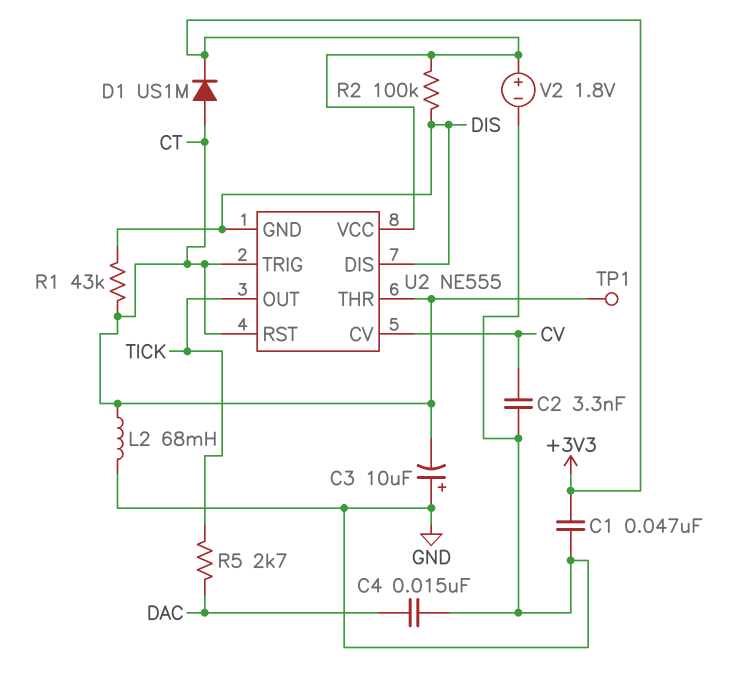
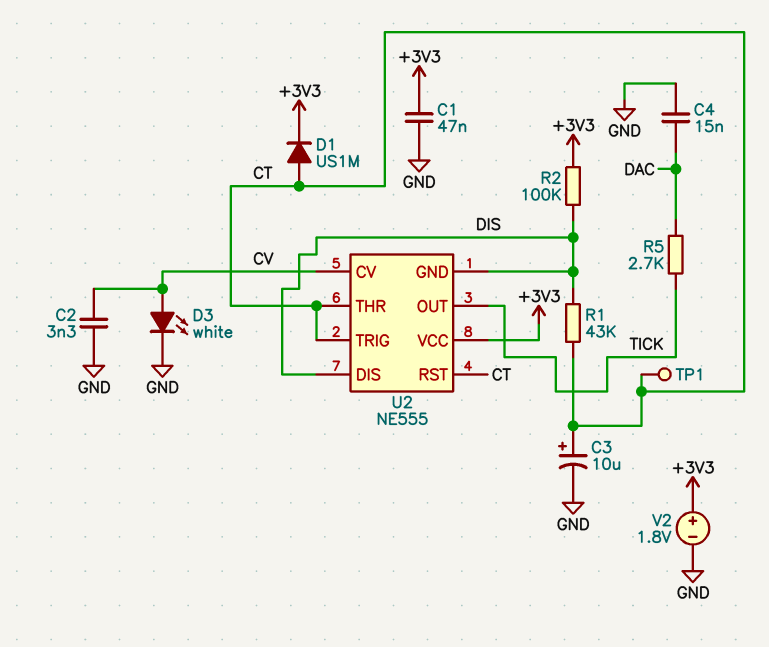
C3: 10uF (plus GND, minus CT) -> 10uF (plus CT, minus GND)
D3: none -> LED white (A CV, K GND)
L2: 68mH (CT, GND) -> none

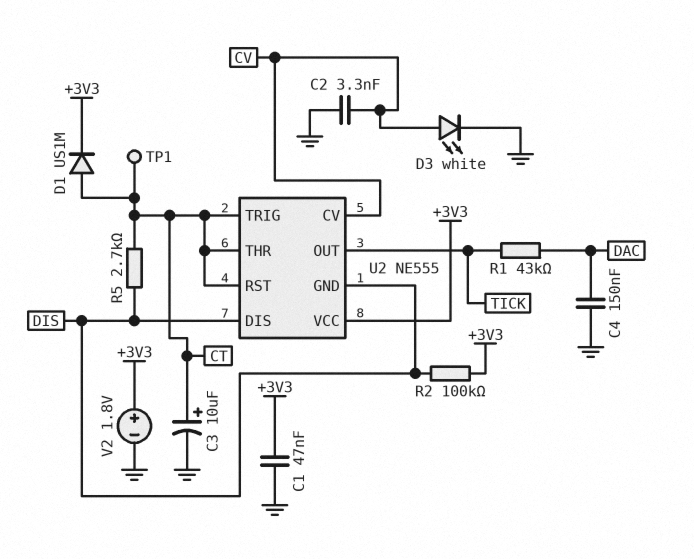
C4: 15nF (DAC, GND) -> 150nF (DAC, GND)
R1: 43k (CT, DIS) -> 43k (DAC, TICK)
R5: 2.7k (DAC, TICK) -> 2.7k (CT, DIS)

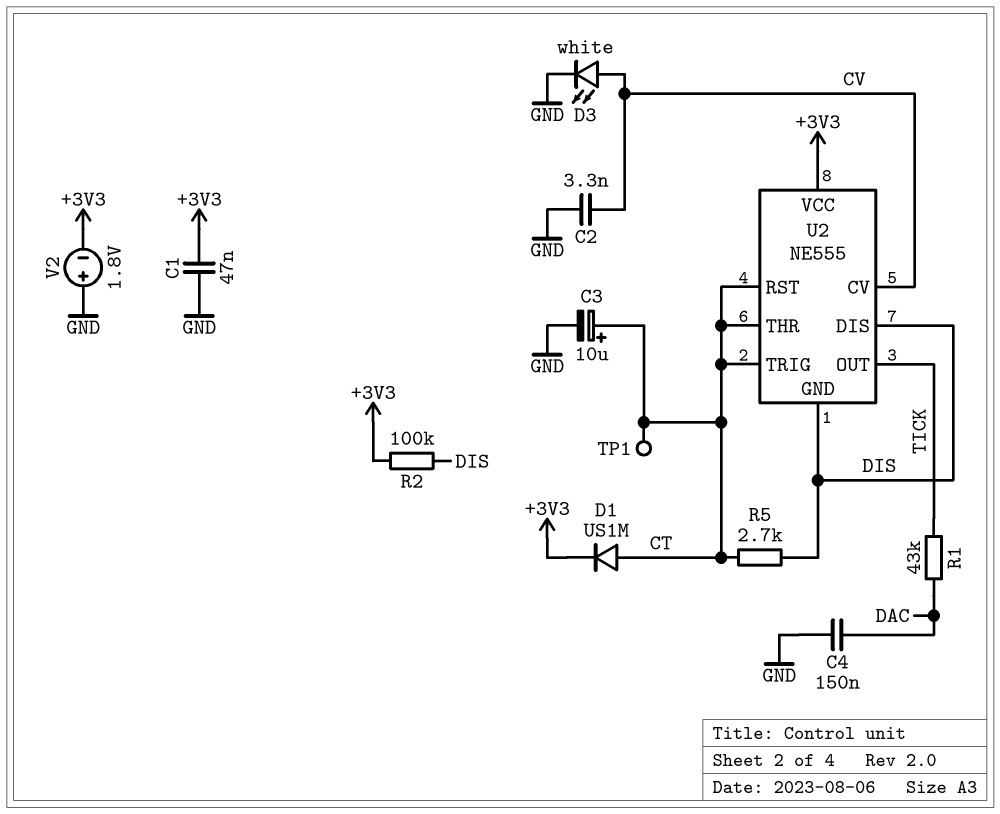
V2: 1.8V (plus +3V3, minus GND) -> 1.8V (plus GND, minus +3V3)

